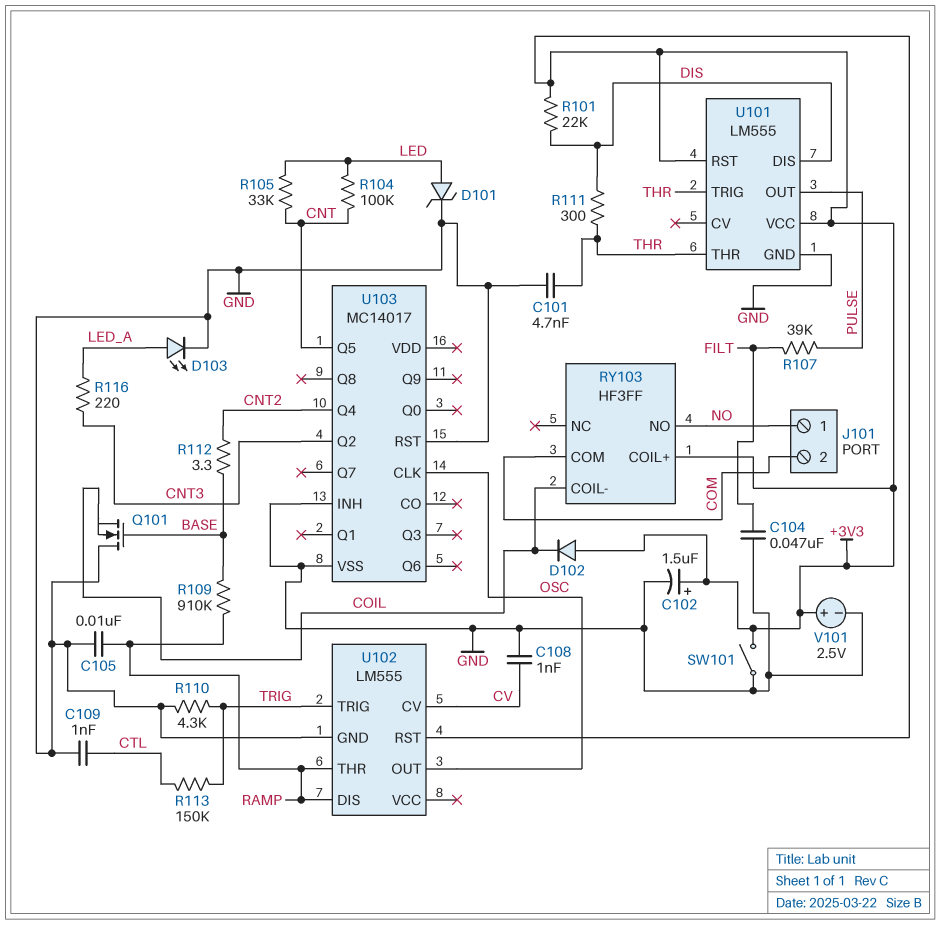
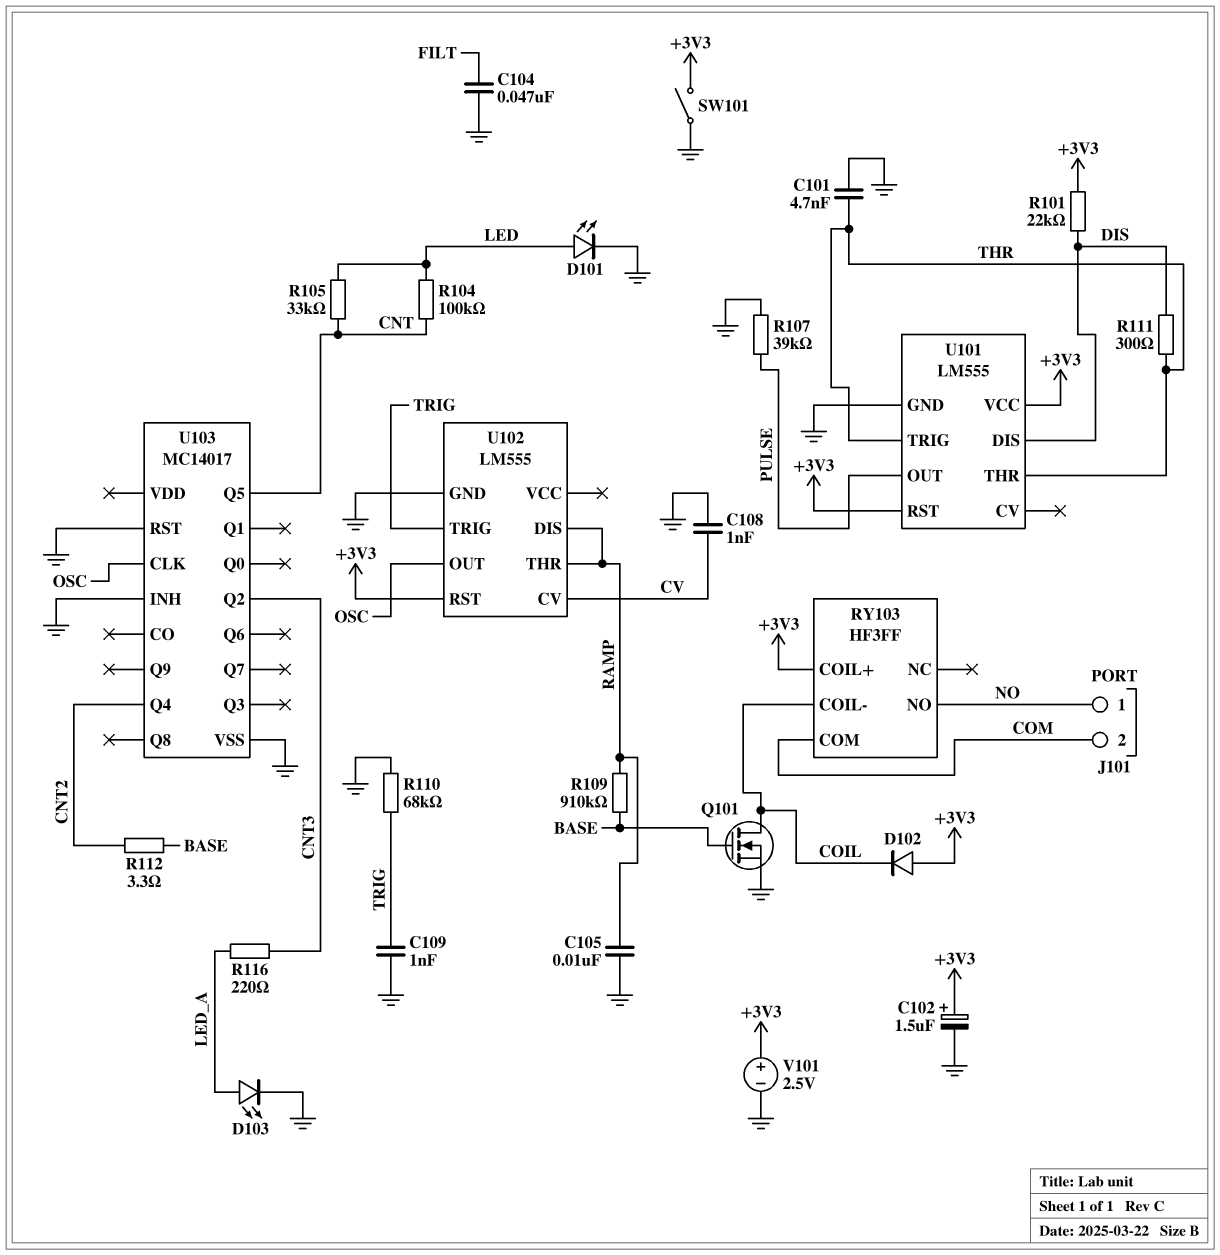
C109: 1nF (CTL, GND) -> 1nF (GND, TRIG)
D101: zener (A LED, K GND) -> LED (A LED, K GND)
Q101: NMOS (G BASE, D GND, S COIL) -> NMOS (G BASE, D COIL, S GND)
R107: 39k (FILT, PULSE) -> 39k (GND, PULSE)
R110: 4.3k (GND, TRIG) -> 68k (GND, TRIG)
R113: 150k (CTL, TRIG) -> none

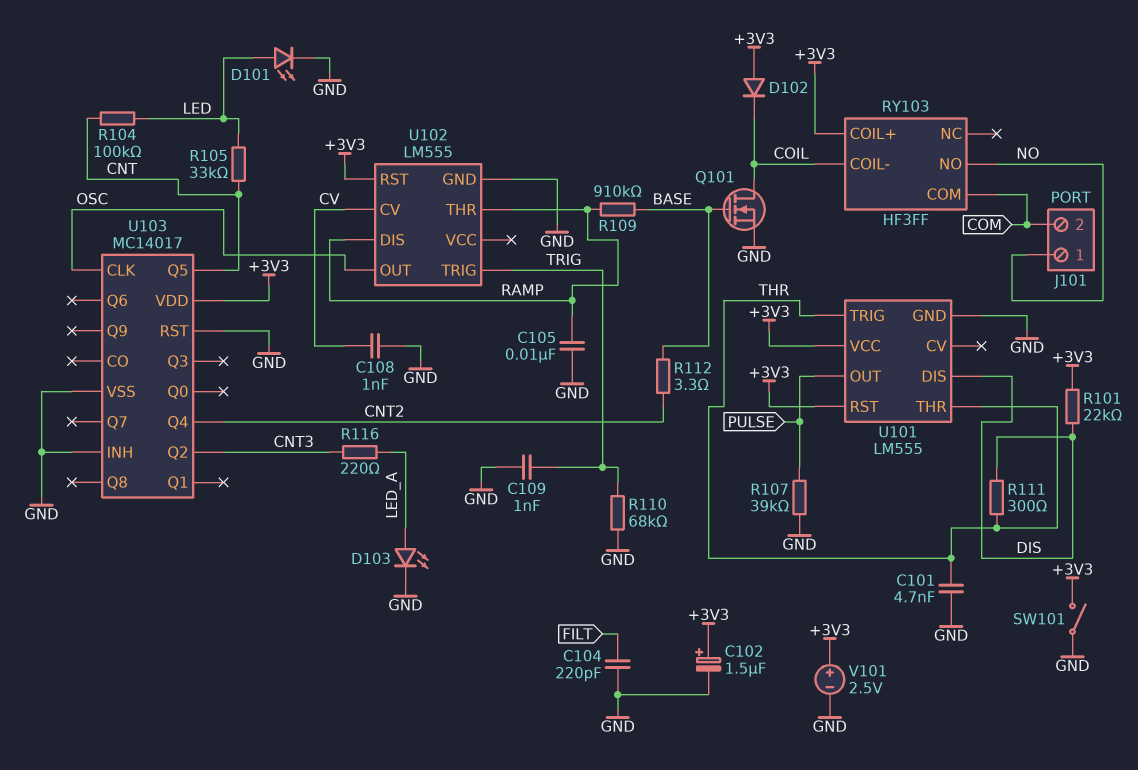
C104: 47nF (FILT, GND) -> 220pF (FILT, GND)
U103 pin VDD: none -> +3V3

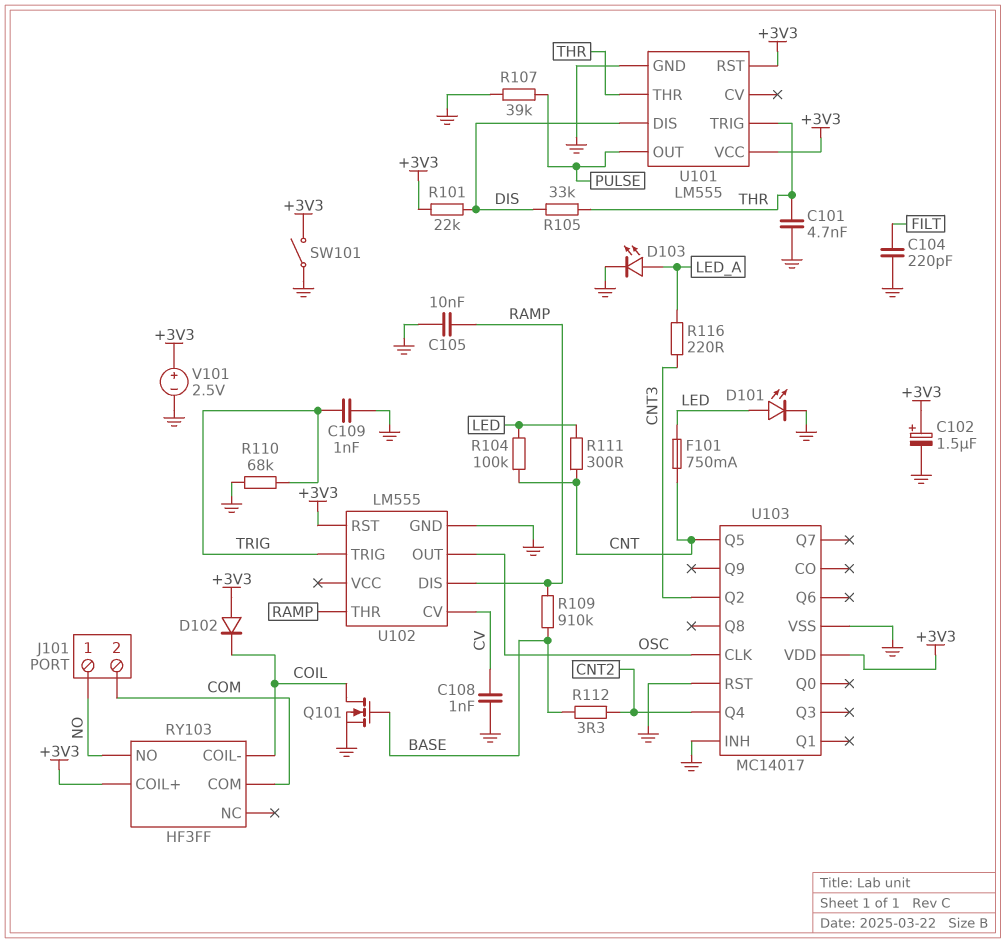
F101: none -> 750mA (CNT, LED)
R105: 33k (CNT, LED) -> 33k (DIS, THR)
R111: 300 (DIS, THR) -> 300 (CNT, LED)

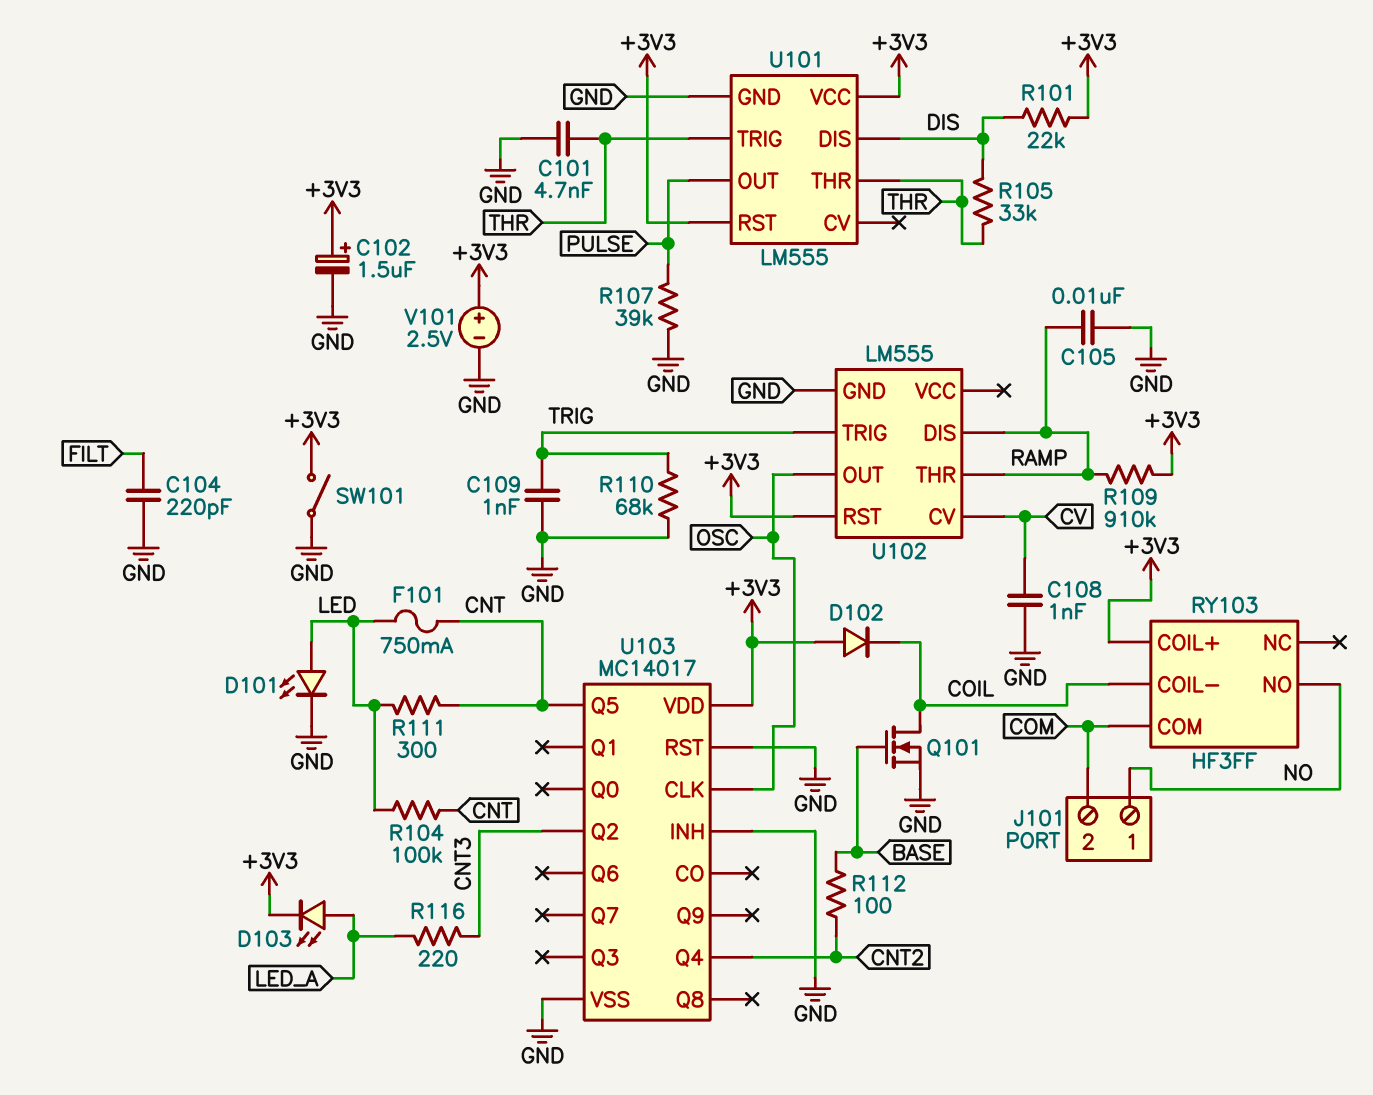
D103: LED (A LED_A, K GND) -> LED (A LED_A, K +3V3)
R109: 910k (BASE, RAMP) -> 910k (+3V3, RAMP)
R112: 3.3 (BASE, CNT2) -> 100 (BASE, CNT2)

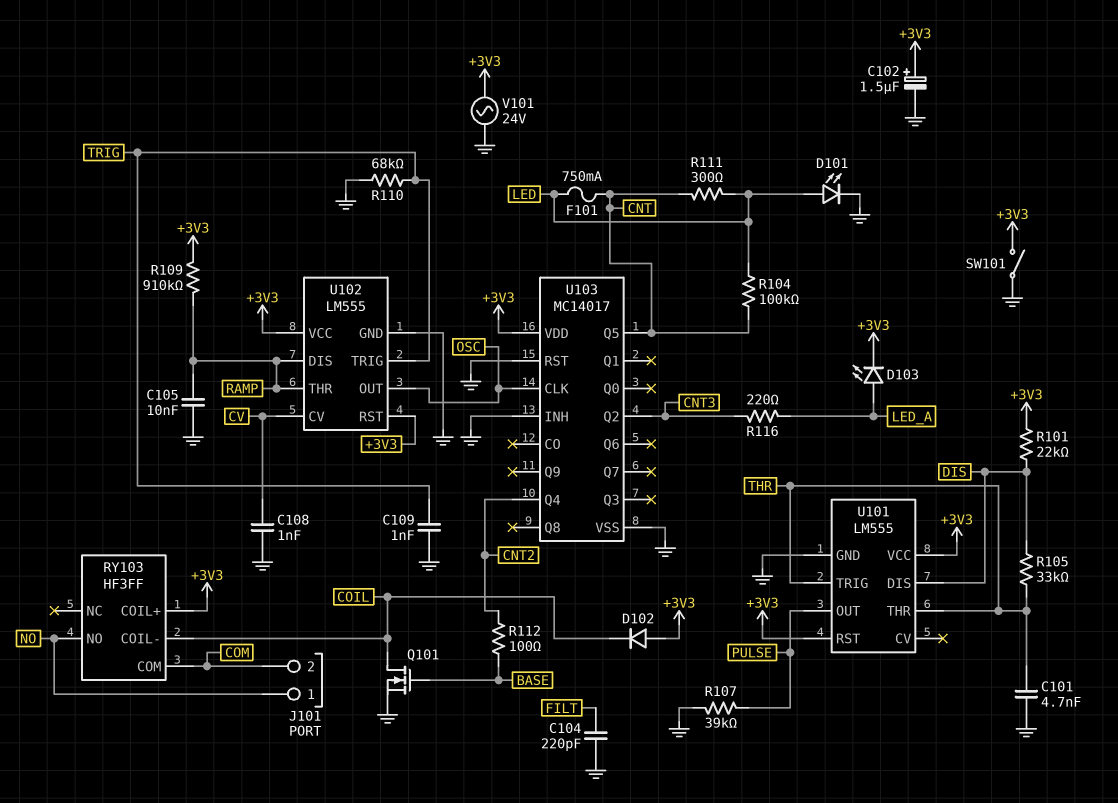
U102 pin VCC: none -> +3V3
V101: 2.5V (plus +3V3, minus GND) -> AC 24V (+3V3, GND)

